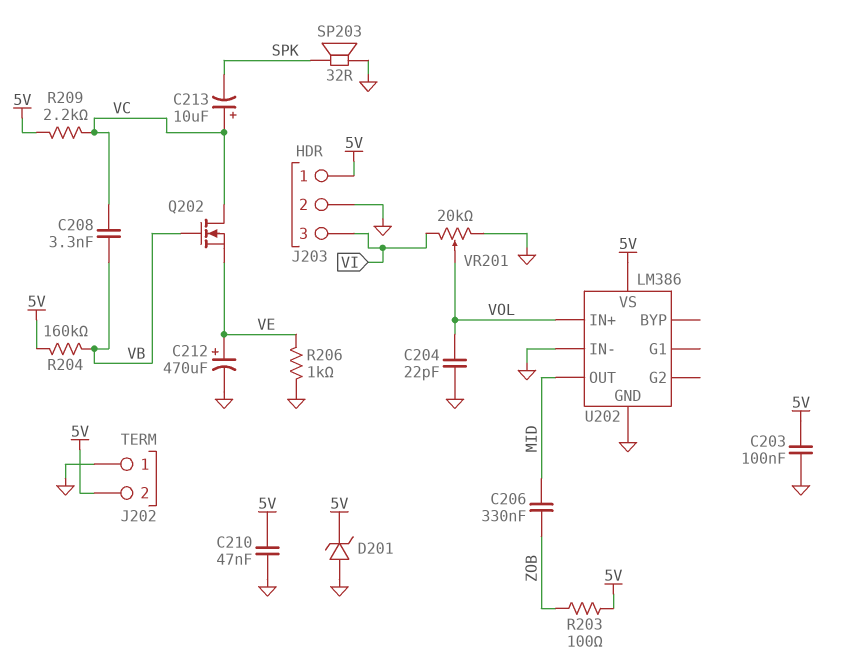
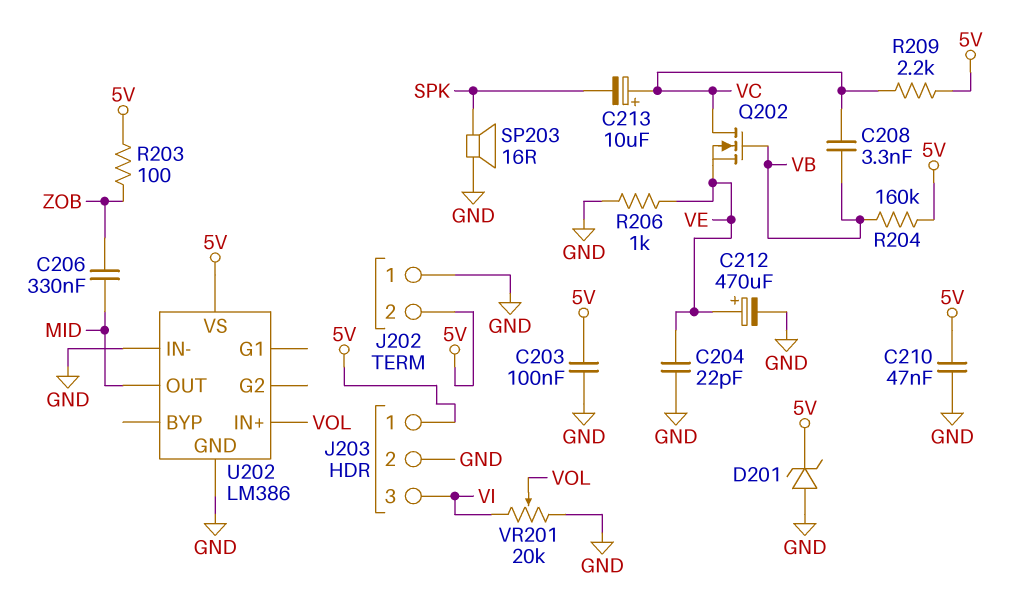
C204: 22pF (GND, VOL) -> 22pF (GND, VE)
SP203: speaker 32R (GND, SPK) -> speaker 16R (GND, SPK)

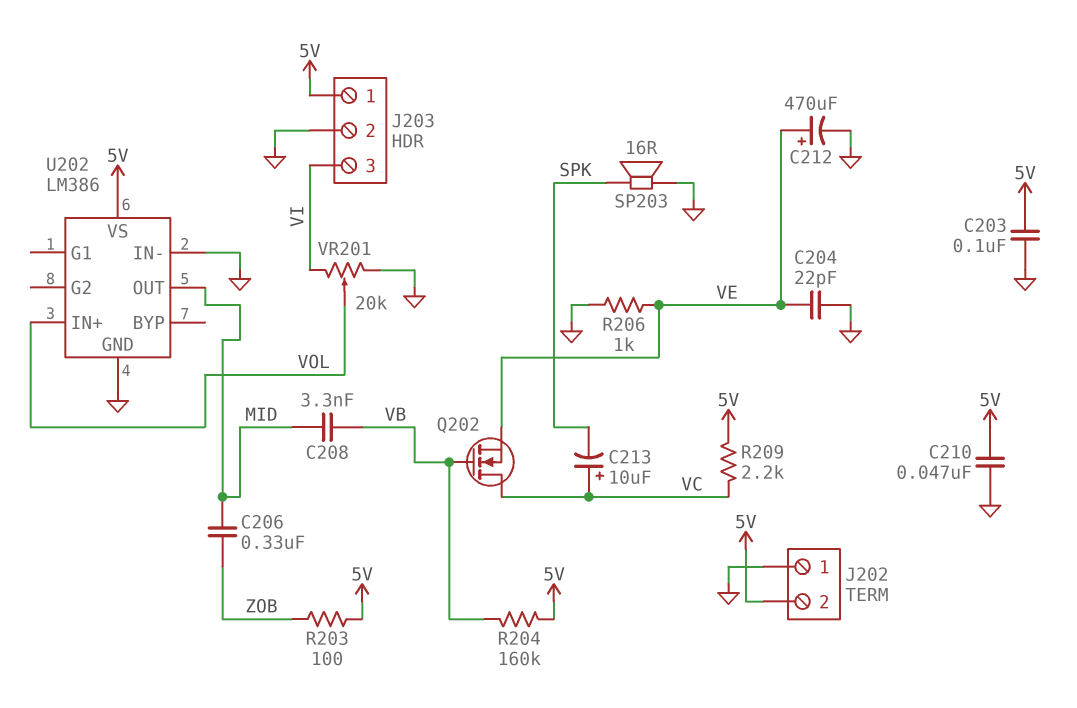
C208: 3.3nF (VB, VC) -> 3.3nF (MID, VB)
D201: zener (A GND, K 5V) -> none

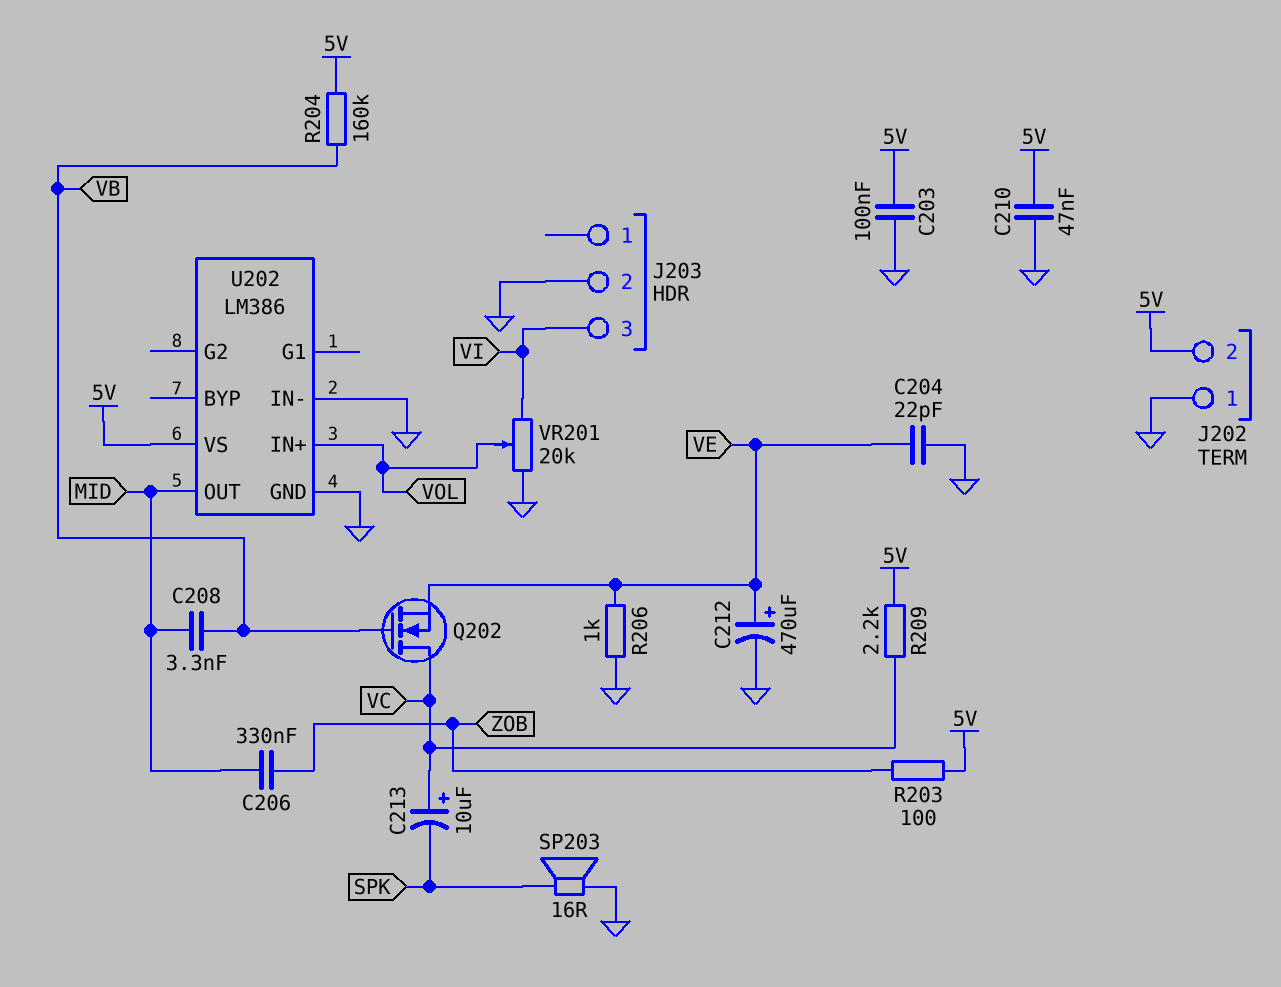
J203 pin 1: 5V -> none

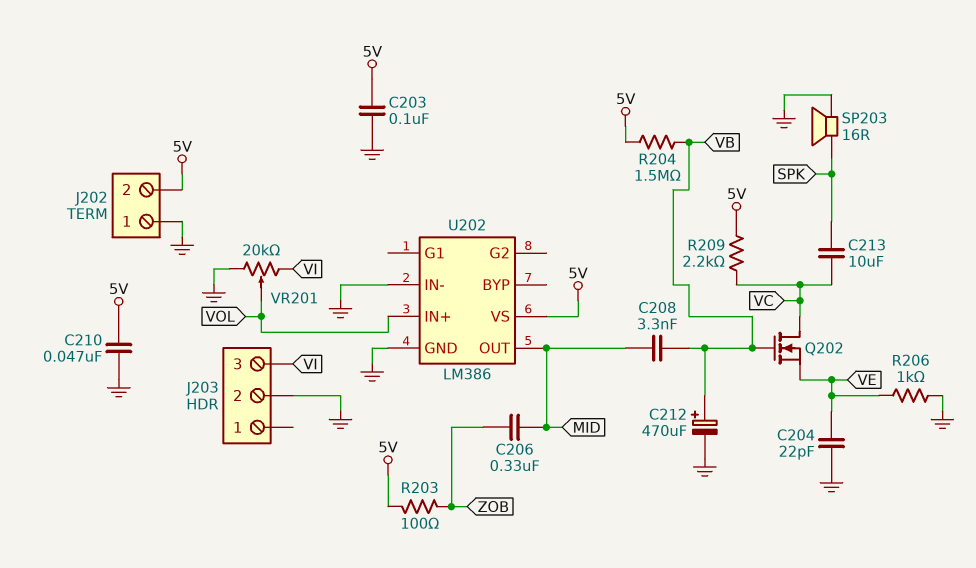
C212: 470uF (plus VE, minus GND) -> 470uF (plus VB, minus GND)
C213: 10uF (plus VC, minus SPK) -> 10uF (SPK, VC)
R204: 160k (5V, VB) -> 1.5M (5V, VB)

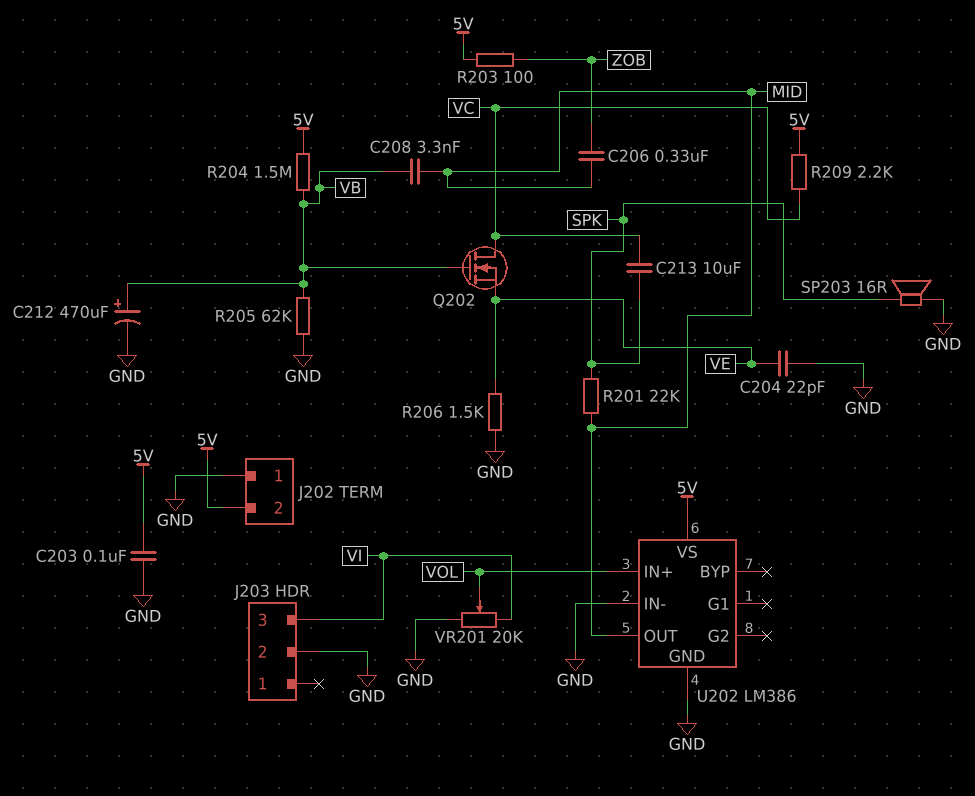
C210: 47nF (5V, GND) -> none
R201: none -> 22k (MID, SPK)
R205: none -> 62k (GND, VB)
R206: 1k (GND, VE) -> 1.5k (GND, VE)

